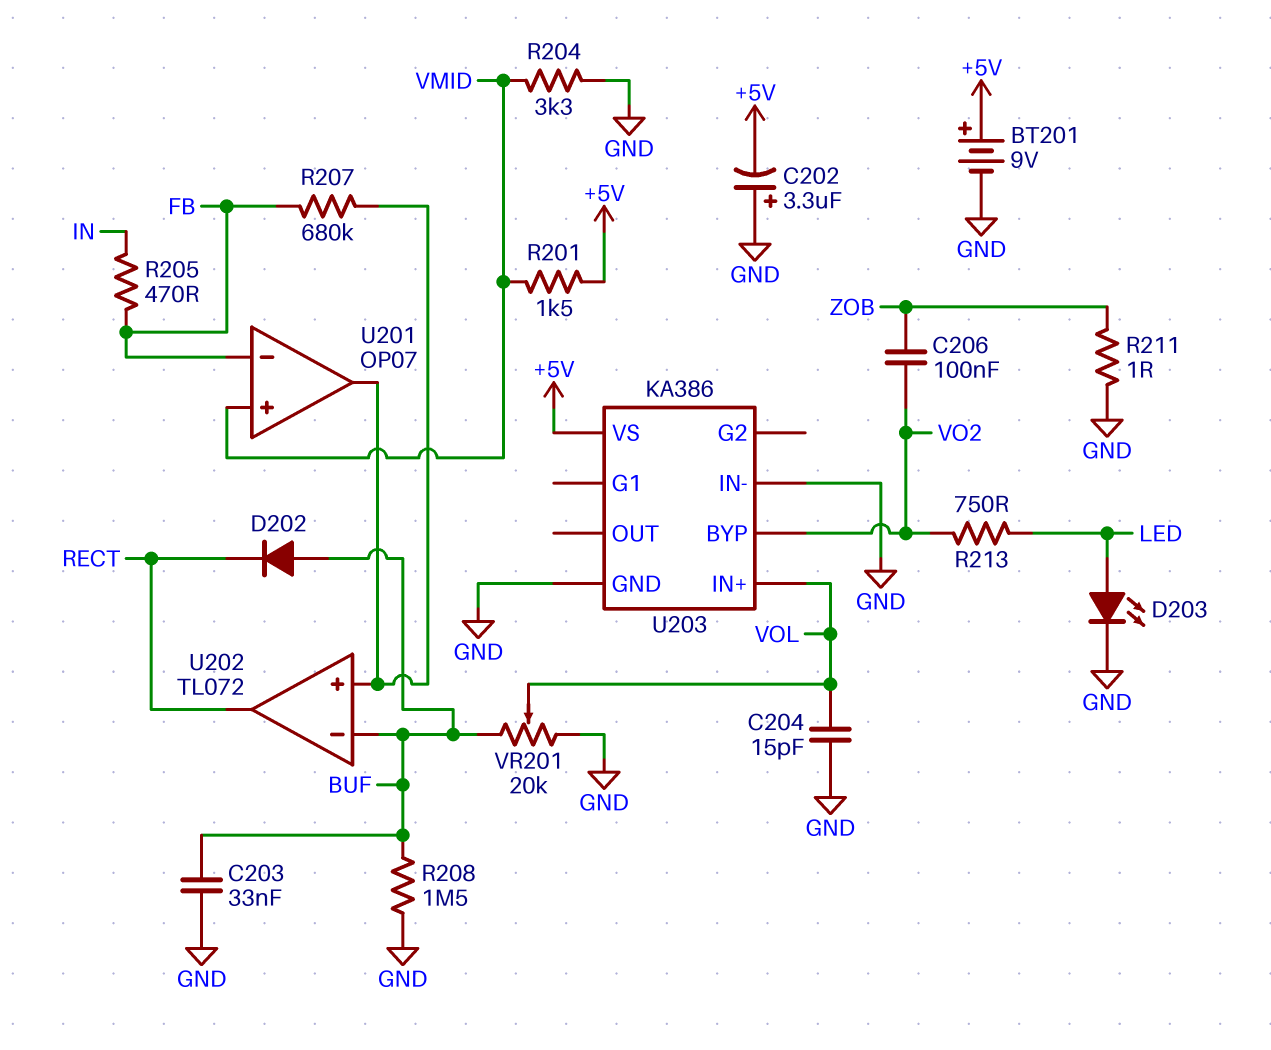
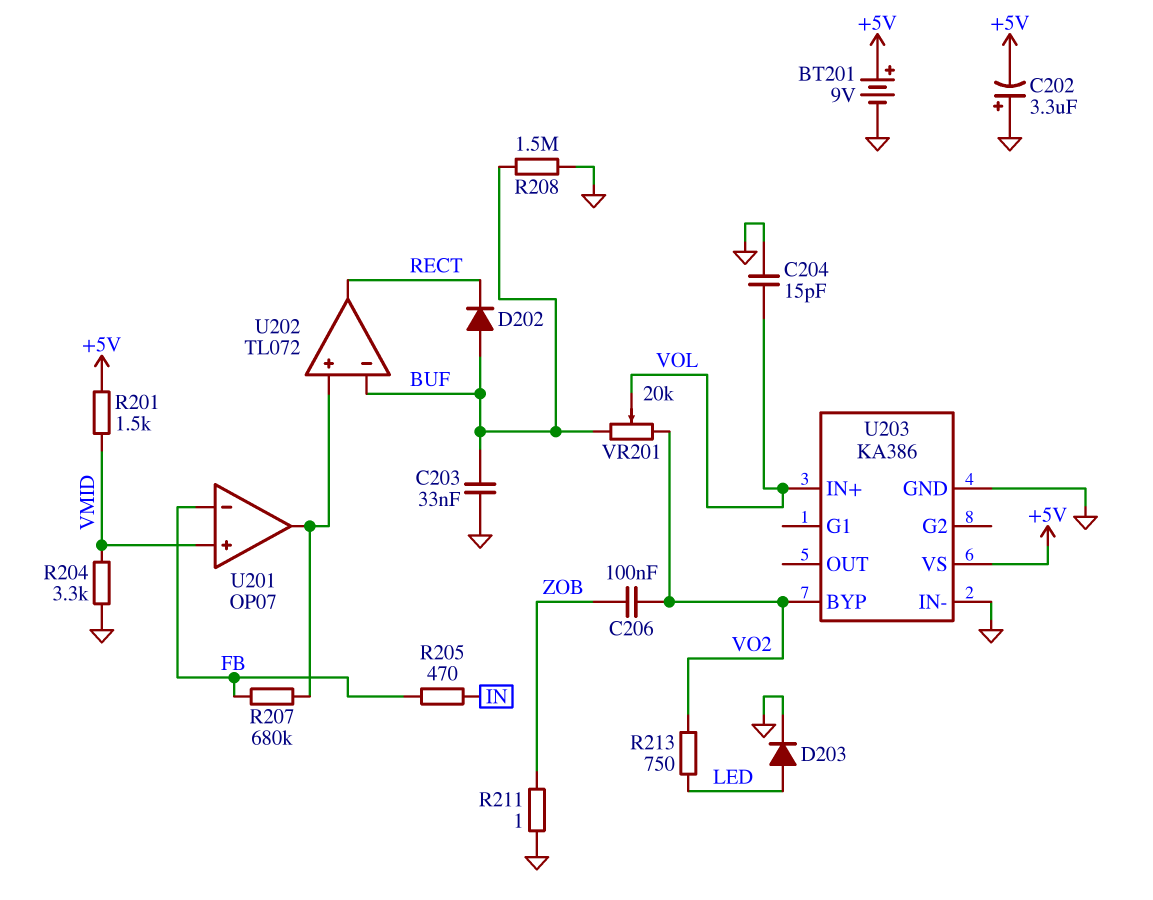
D203: LED (A LED, K GND) -> diode (A LED, K GND)
VR201: 20k (BUF, GND, wiper VOL) -> 20k (BUF, VO2, wiper VOL)

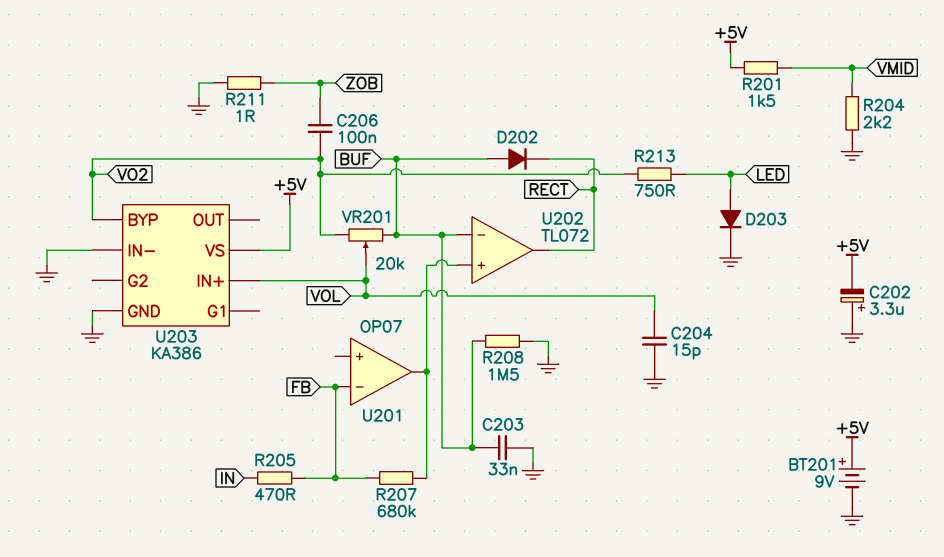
R204: 3.3k (GND, VMID) -> 2.2k (GND, VMID)
U201 pin in+: VMID -> none

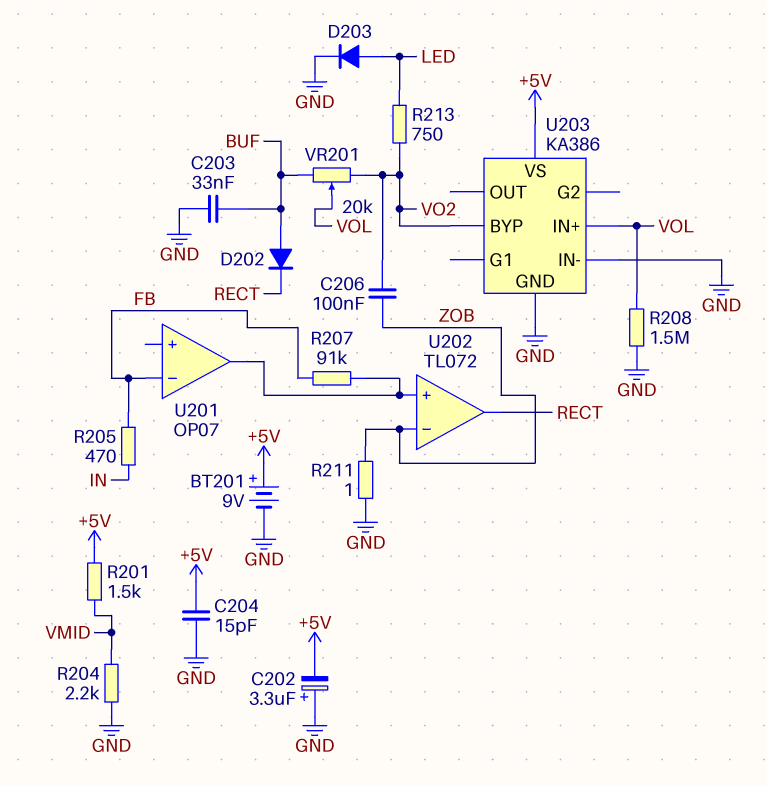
C204: 15pF (GND, VOL) -> 15pF (+5V, GND)
R207: 680k (FB, U201/out) -> 91k (FB, U201/out)
R208: 1.5M (BUF, GND) -> 1.5M (GND, VOL)
U202 pin in-: BUF -> ZOB

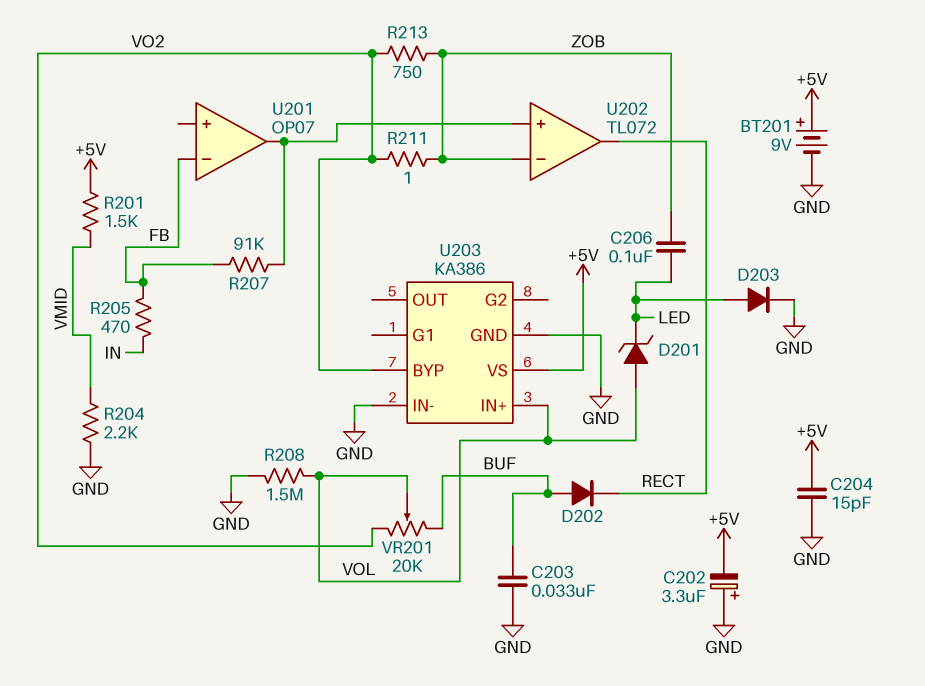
C206: 100nF (VO2, ZOB) -> 100nF (LED, ZOB)
D201: none -> zener (A VOL, K LED)
R211: 1 (GND, ZOB) -> 1 (VO2, ZOB)
R213: 750 (LED, VO2) -> 750 (VO2, ZOB)

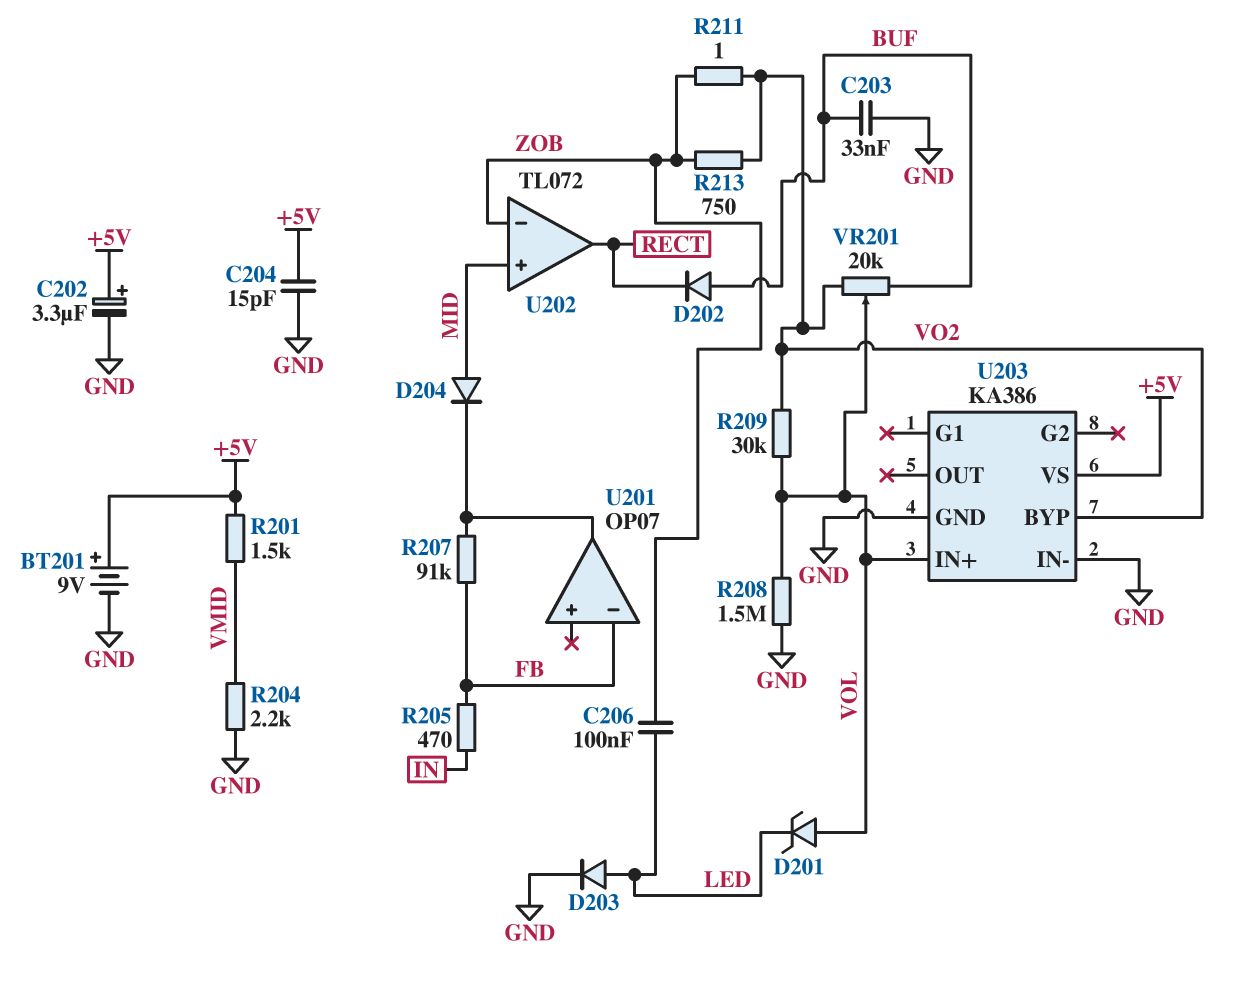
C202: 3.3uF (plus GND, minus +5V) -> 3.3uF (plus +5V, minus GND)
D204: none -> diode (A MID, K U201/out)
R209: none -> 30k (VO2, VOL)
U202 pin in+: U201/out -> MID

